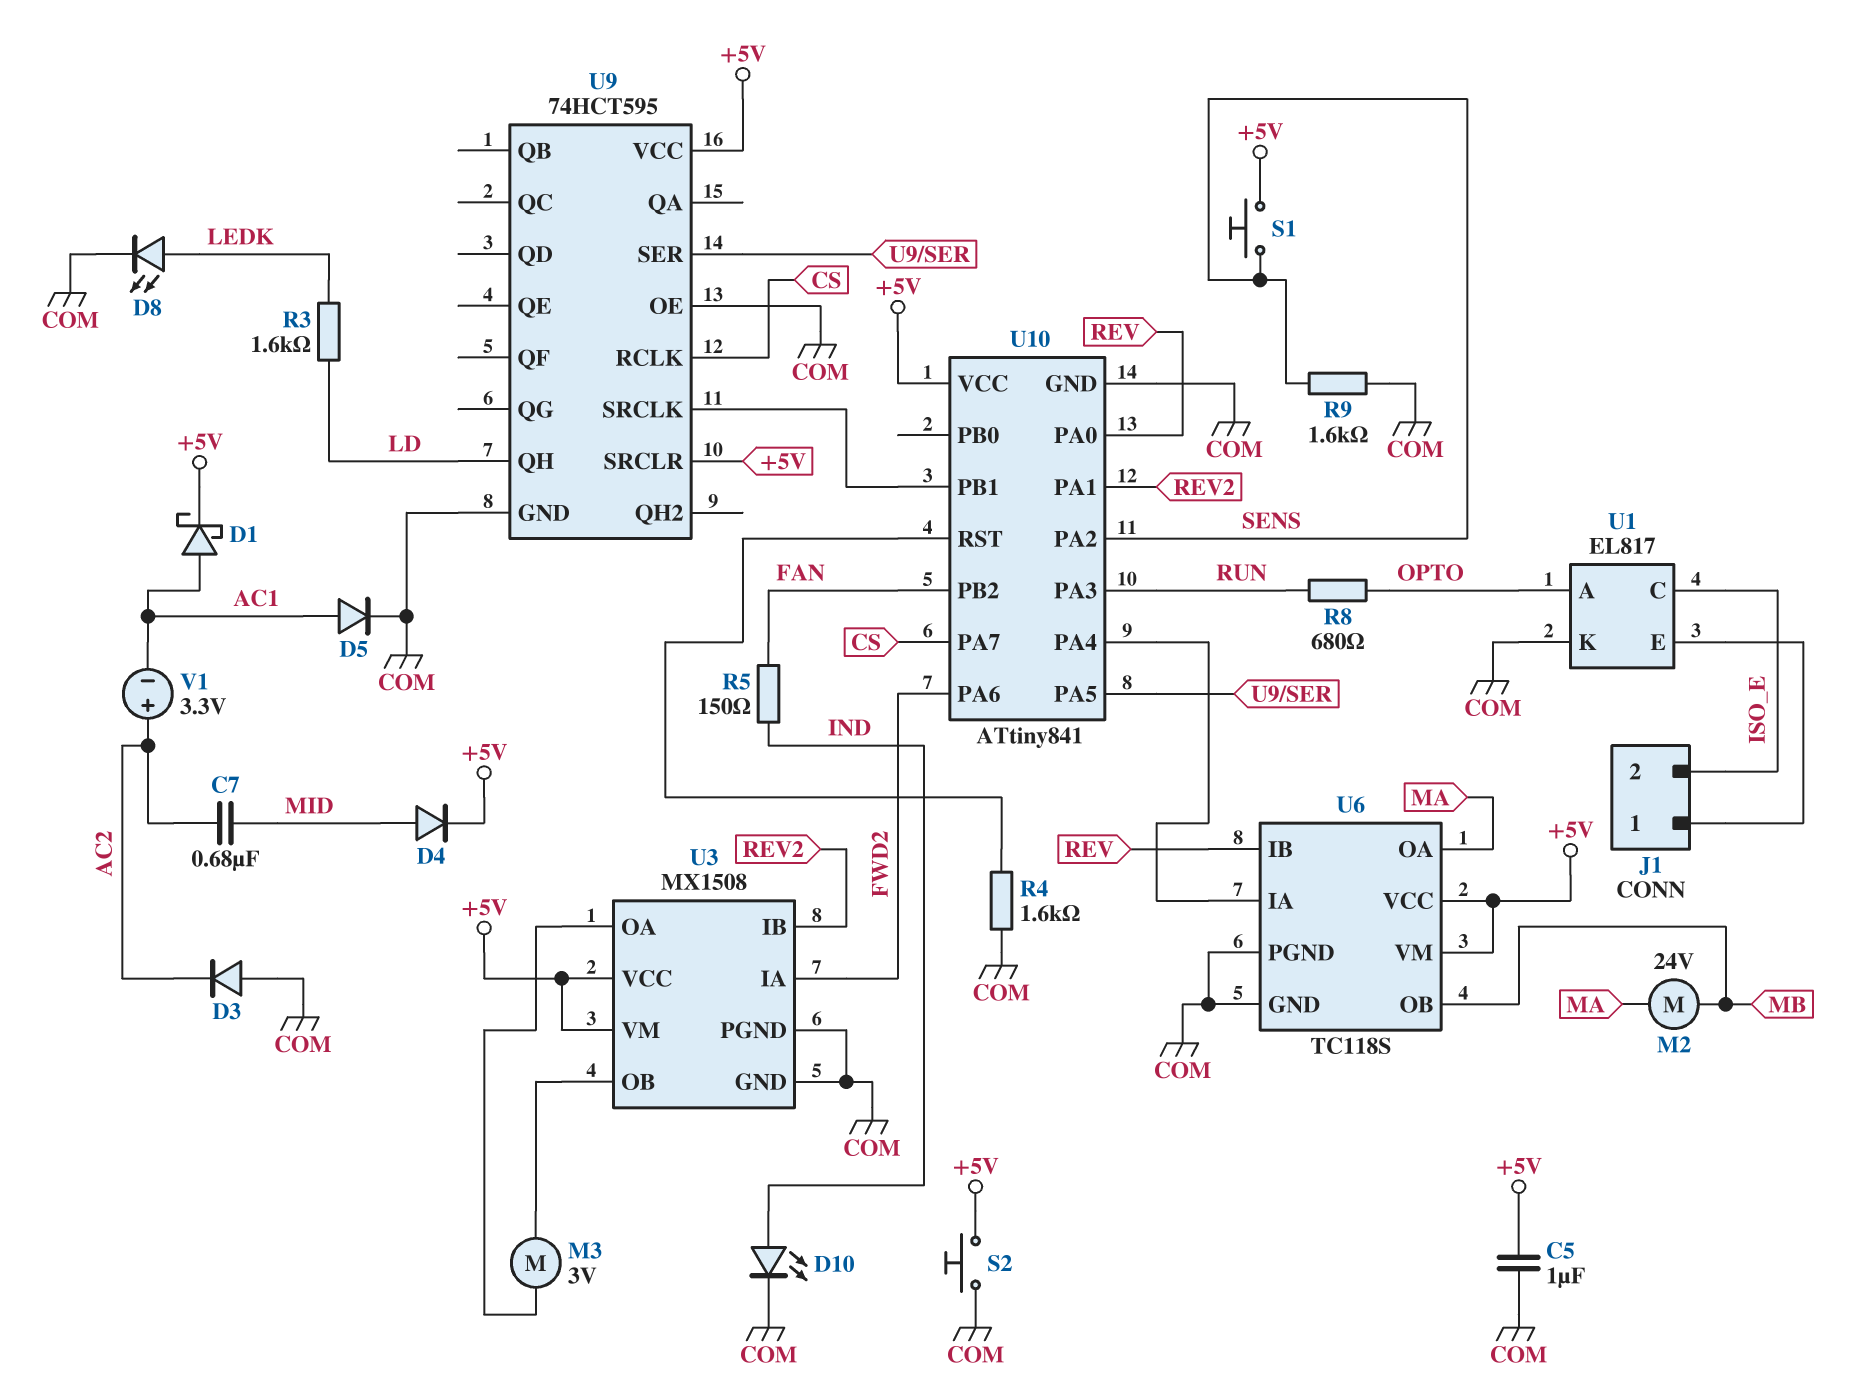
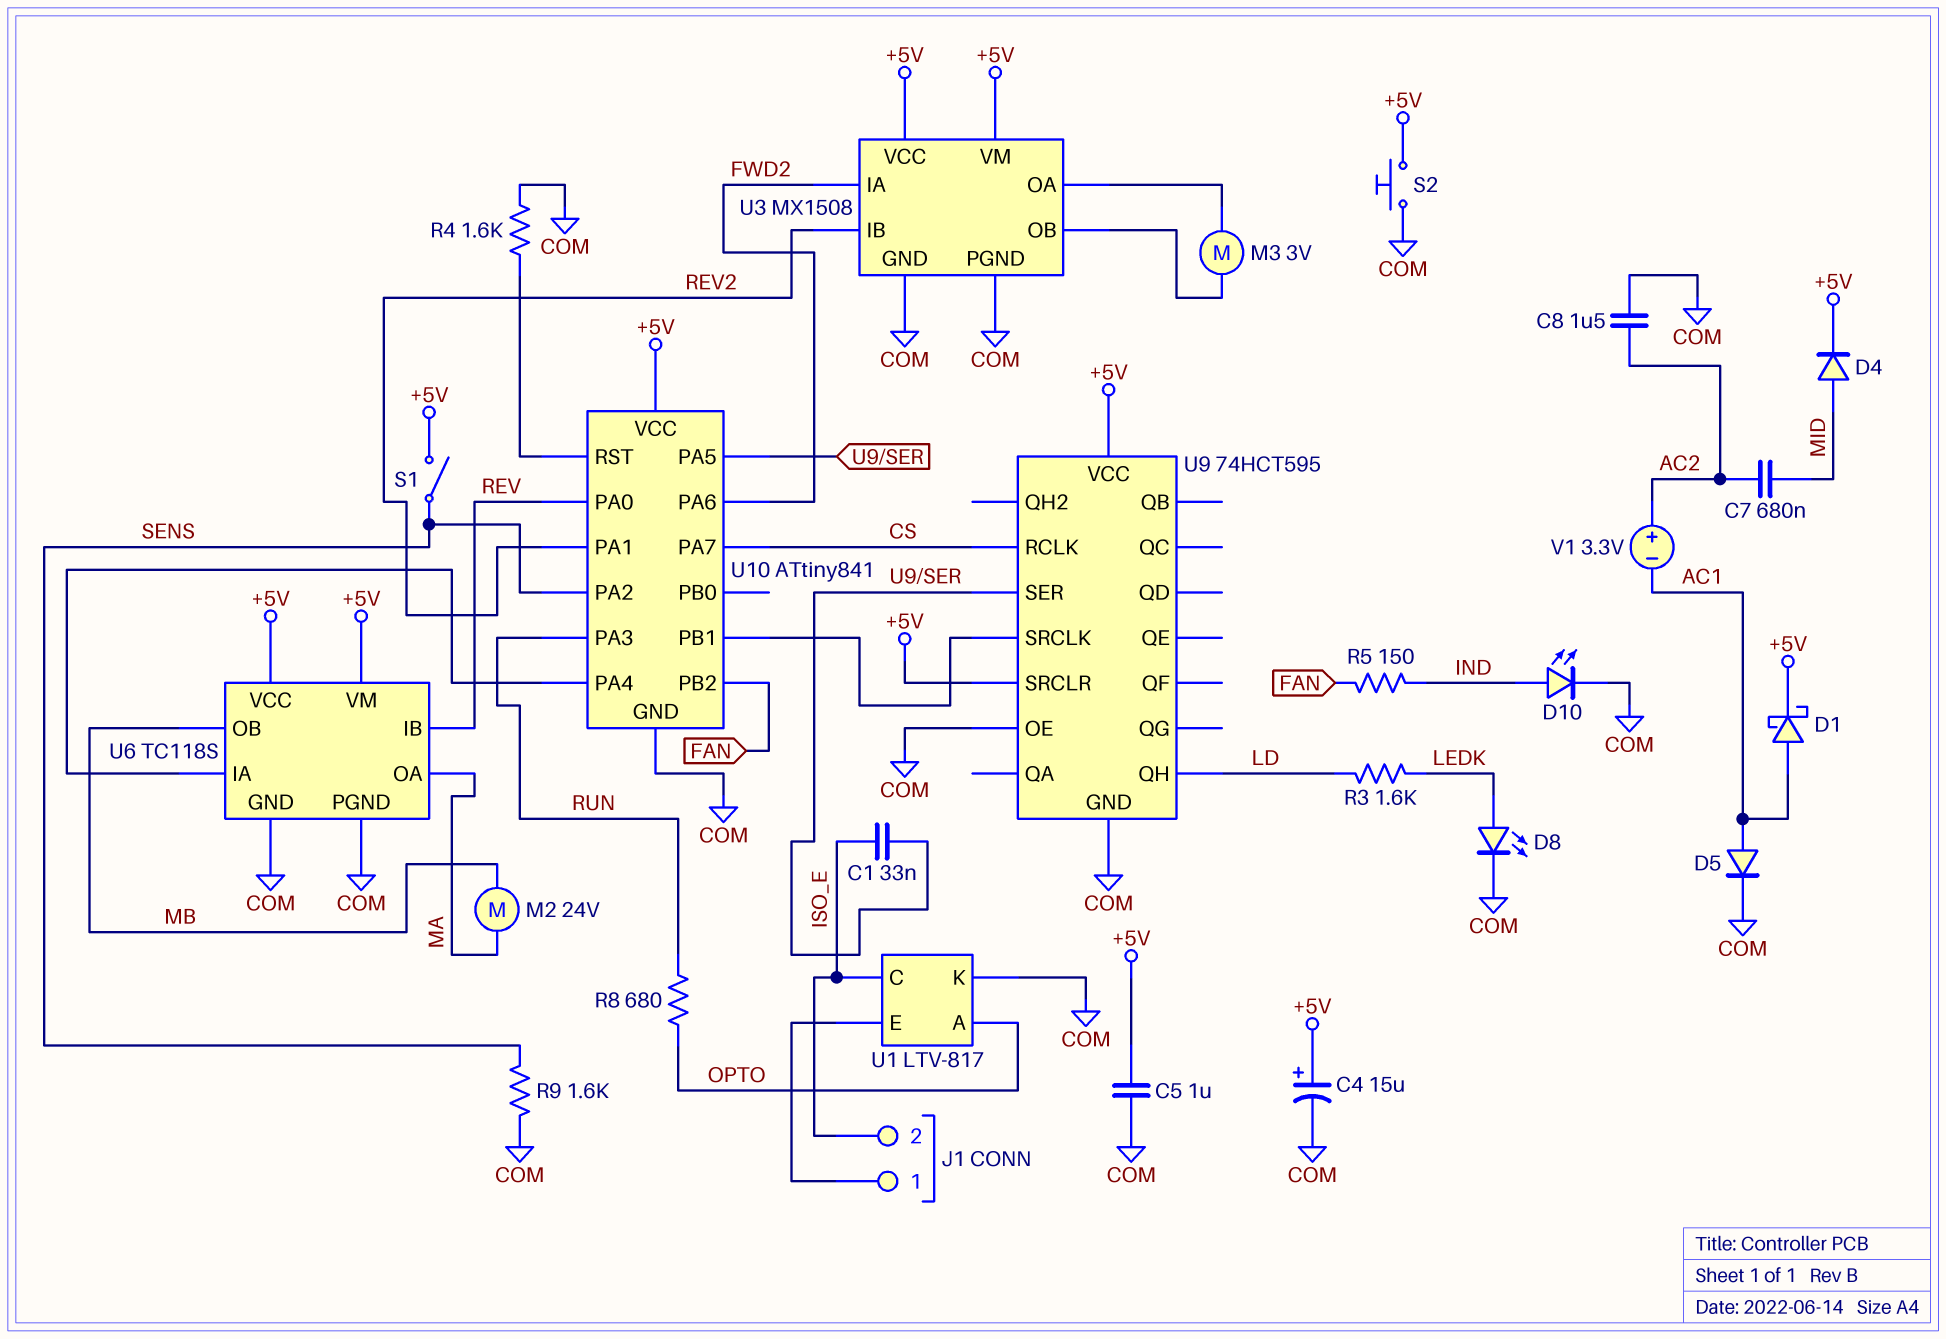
C1: none -> 33nF (ISO_E, U9/SER)
C4: none -> 15uF (plus +5V, minus COM)
C8: none -> 1.5uF (AC2, COM)
D3: diode (A COM, K AC2) -> none
S1: button (+5V, SENS) -> switch (+5V, SENS)
U1: EL817 -> LTV-817

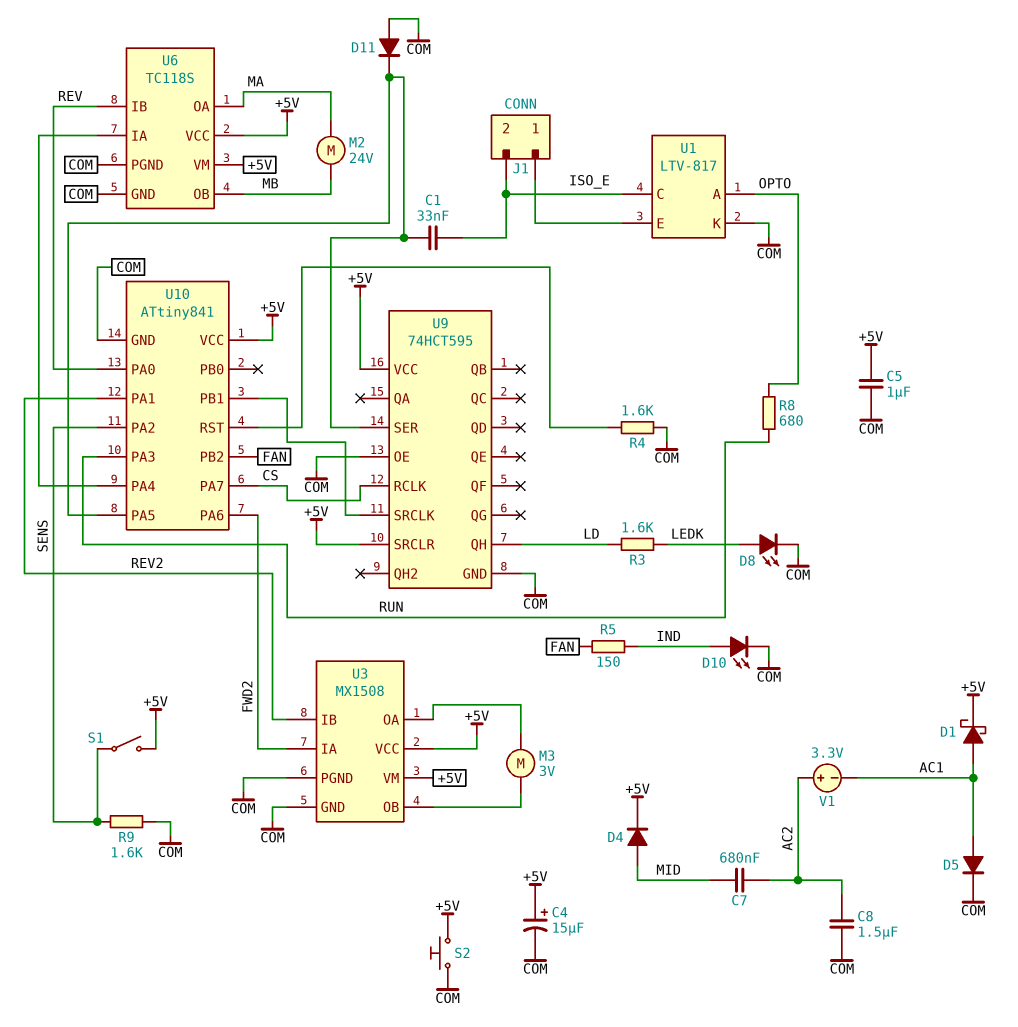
D11: none -> diode (A COM, K U9/SER)

